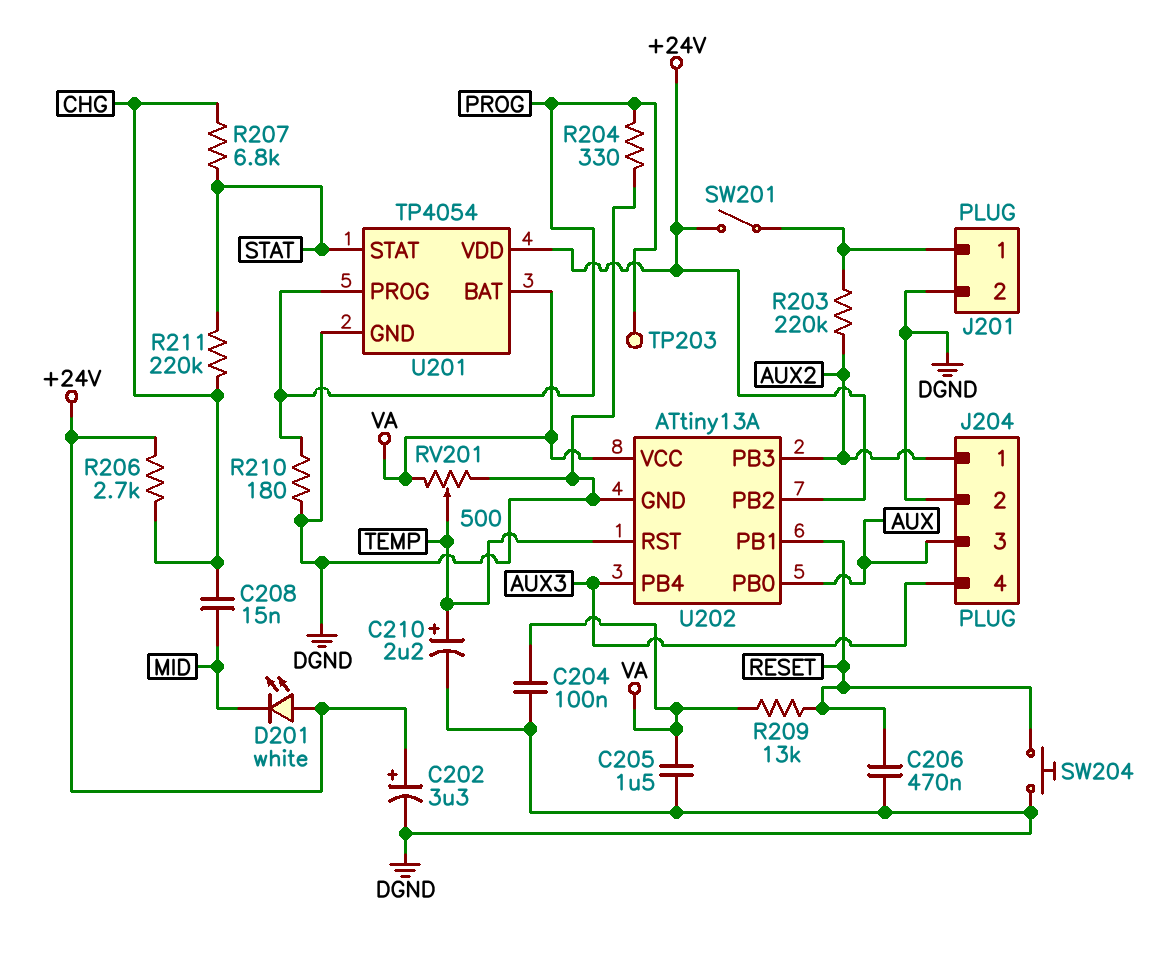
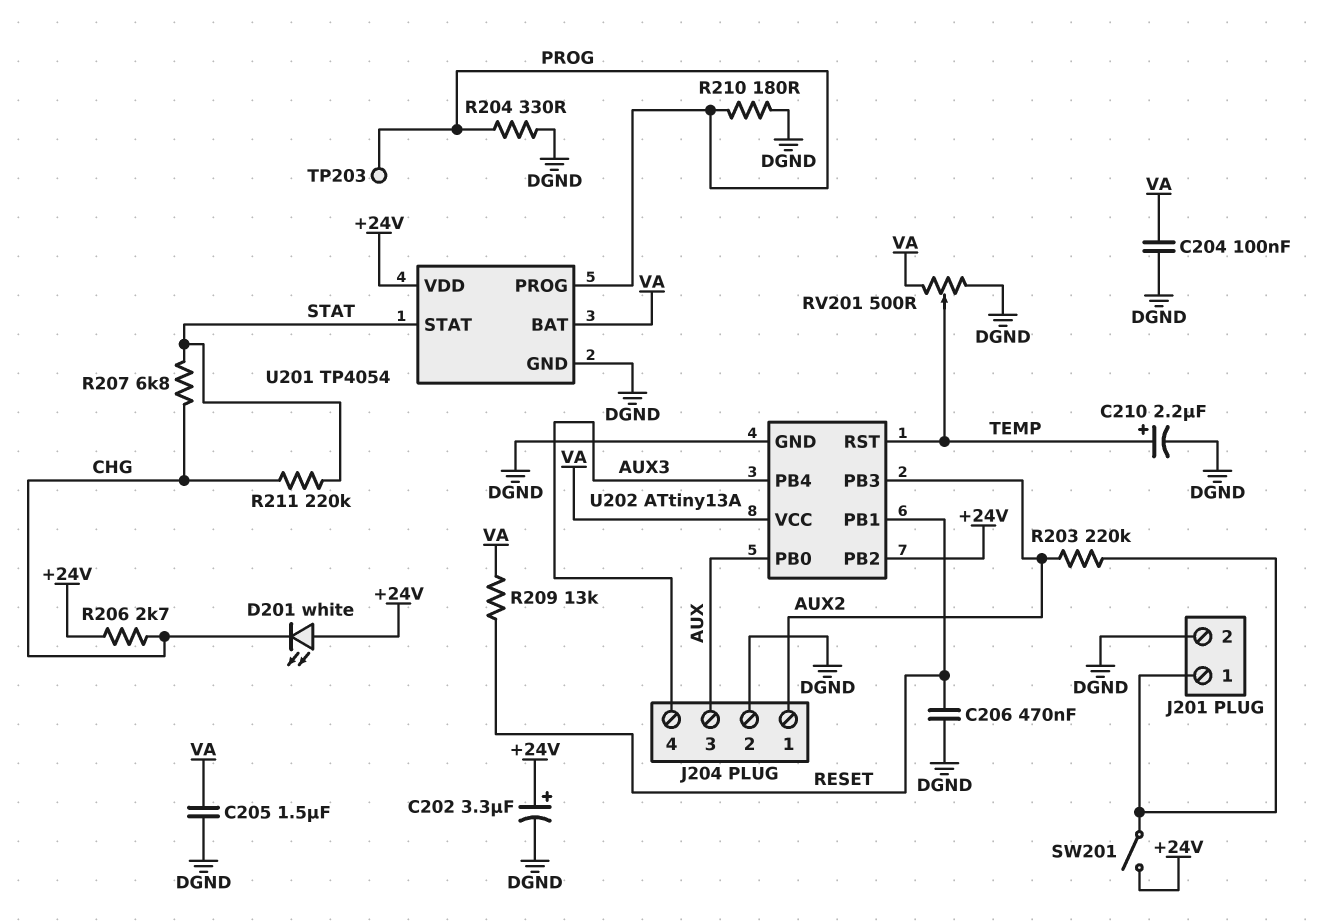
C208: 15nF (CHG, MID) -> none
D201: LED white (A +24V, K MID) -> LED white (A +24V, K CHG)
SW204: button (DGND, RESET) -> none

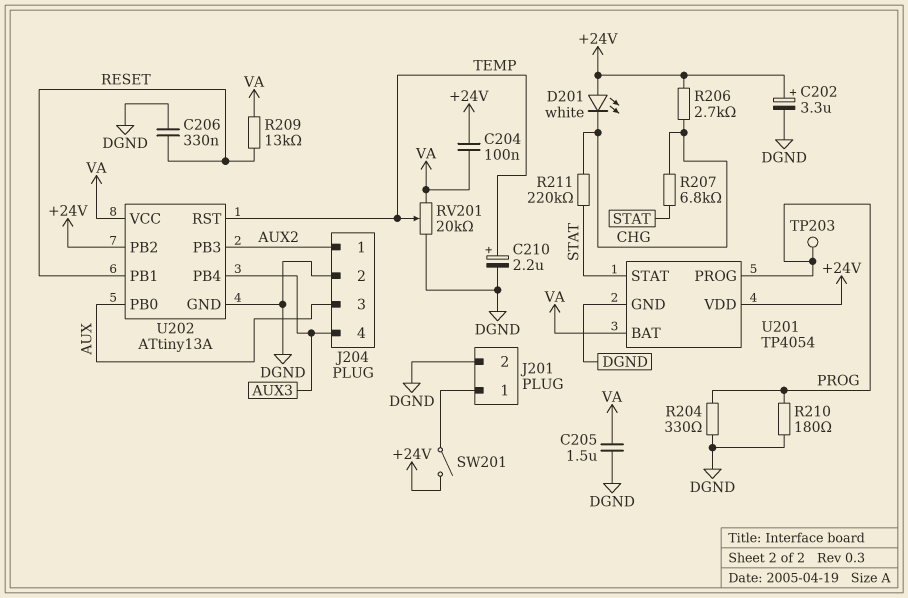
C204: 100nF (DGND, VA) -> 100nF (+24V, VA)
C206: 470nF (DGND, RESET) -> 330nF (DGND, RESET)
R203: 220k (AUX2, J201/1) -> none
RV201: 500 (DGND, VA, wiper TEMP) -> 20k (DGND, VA, wiper TEMP)

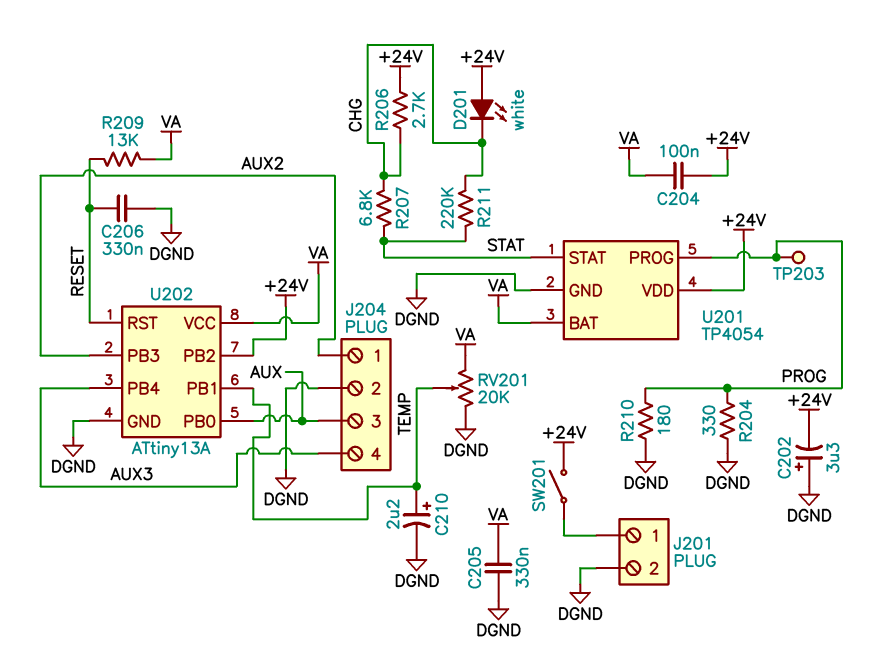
C202: 3.3uF (plus +24V, minus DGND) -> 3.3uF (plus DGND, minus +24V)
C205: 1.5uF (DGND, VA) -> 330nF (DGND, VA)
U202 pin PB1: RESET -> TEMP
U202 pin RST: TEMP -> RESET

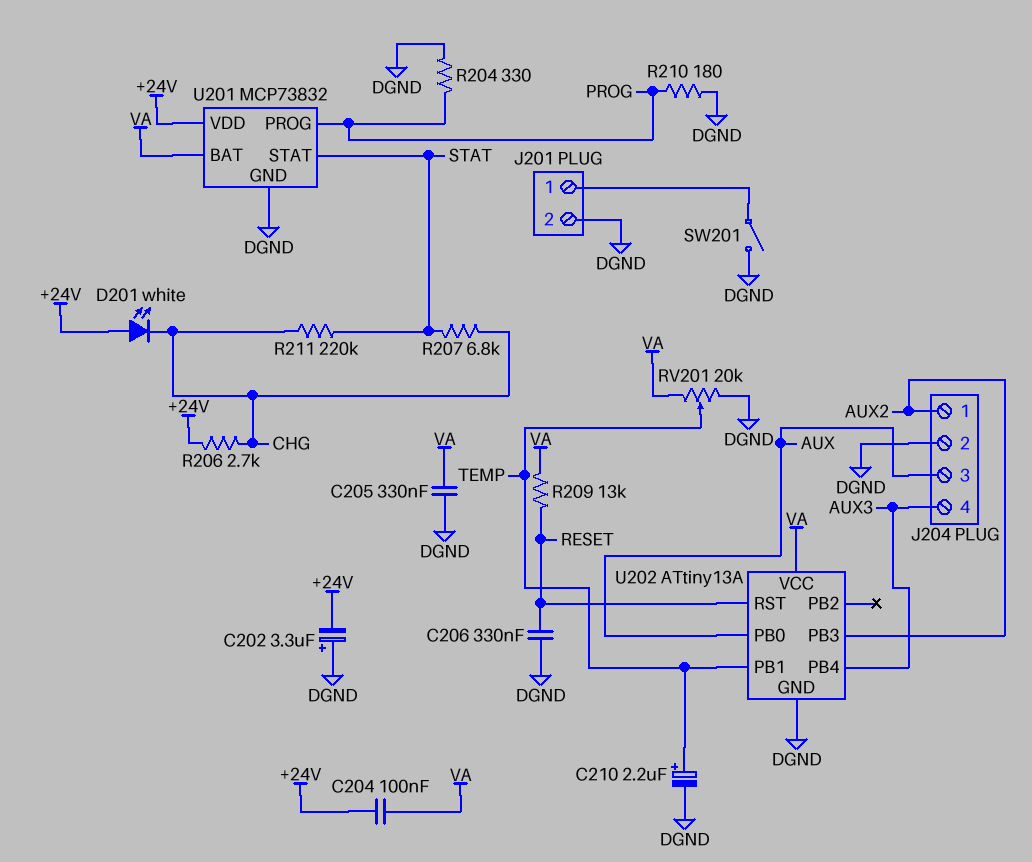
SW201: switch (+24V, J201/1) -> switch (DGND, J201/1)
TP203: test point (PROG) -> none
U201: TP4054 -> MCP73832
U202 pin PB2: +24V -> none

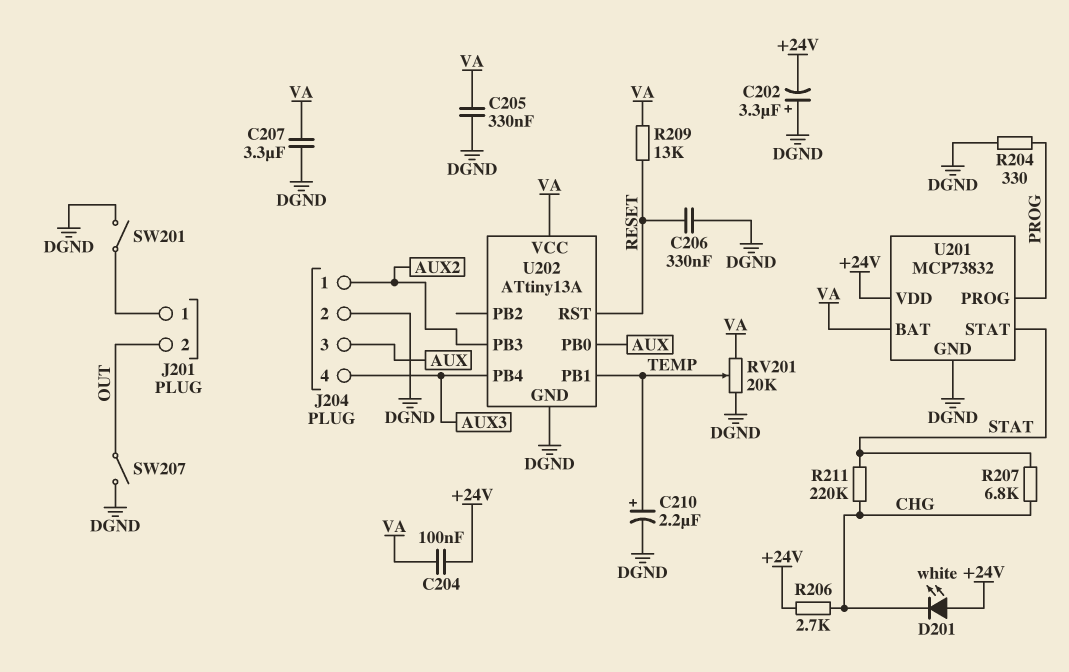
C207: none -> 3.3uF (DGND, VA)
J201 pin 2: DGND -> OUT
R210: 180 (DGND, PROG) -> none
SW207: none -> switch (DGND, OUT)

